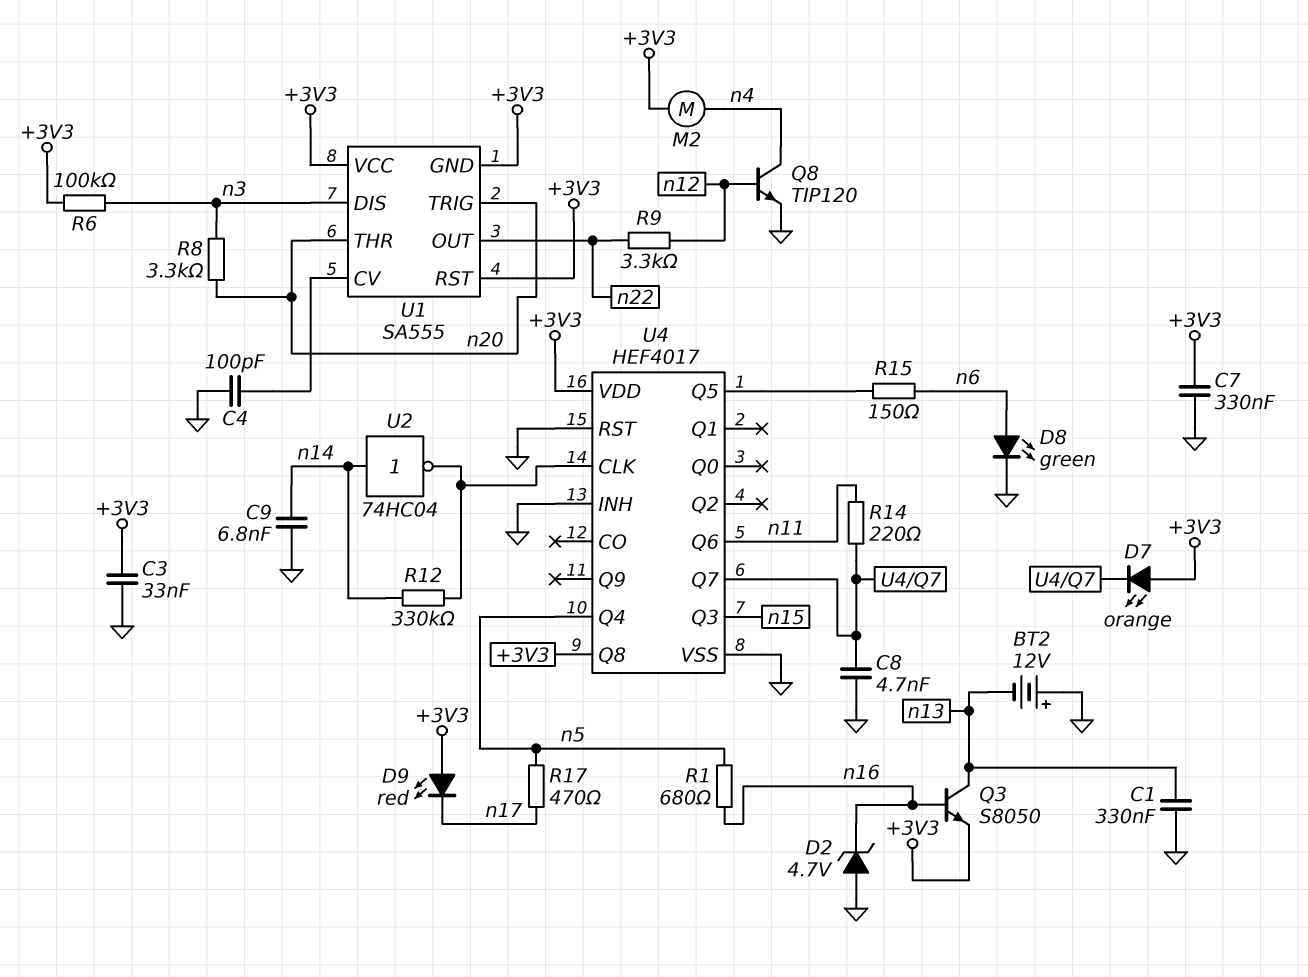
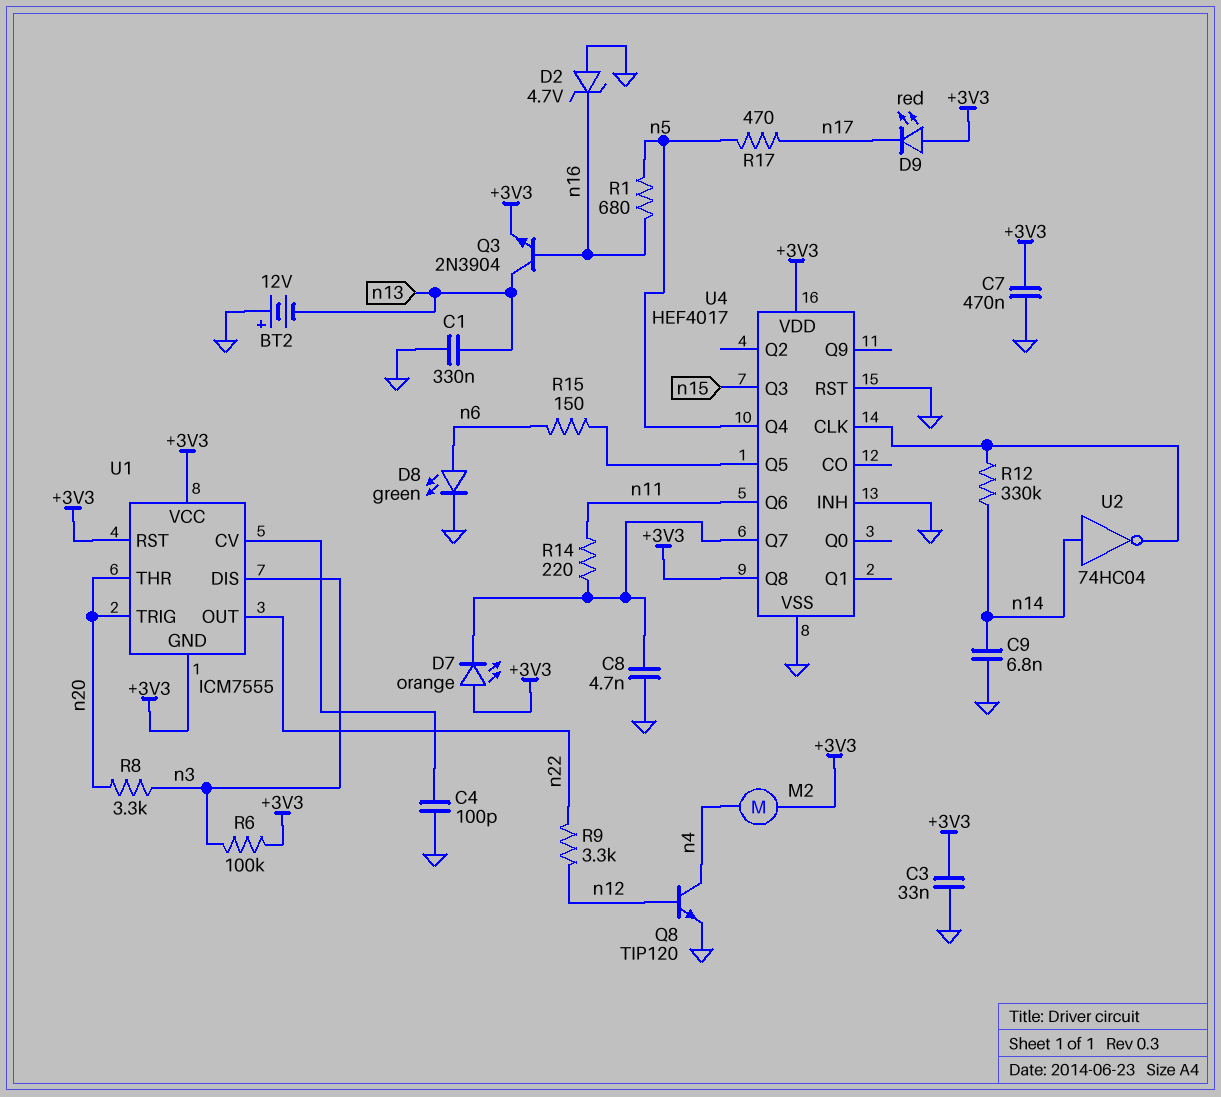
C7: 330nF (+3V3, GND) -> 470nF (+3V3, GND)
Q3: NPN S8050 (B n16, C n13, E +3V3) -> NPN 2N3904 (B n16, C n13, E +3V3)
U1: SA555 -> ICM7555

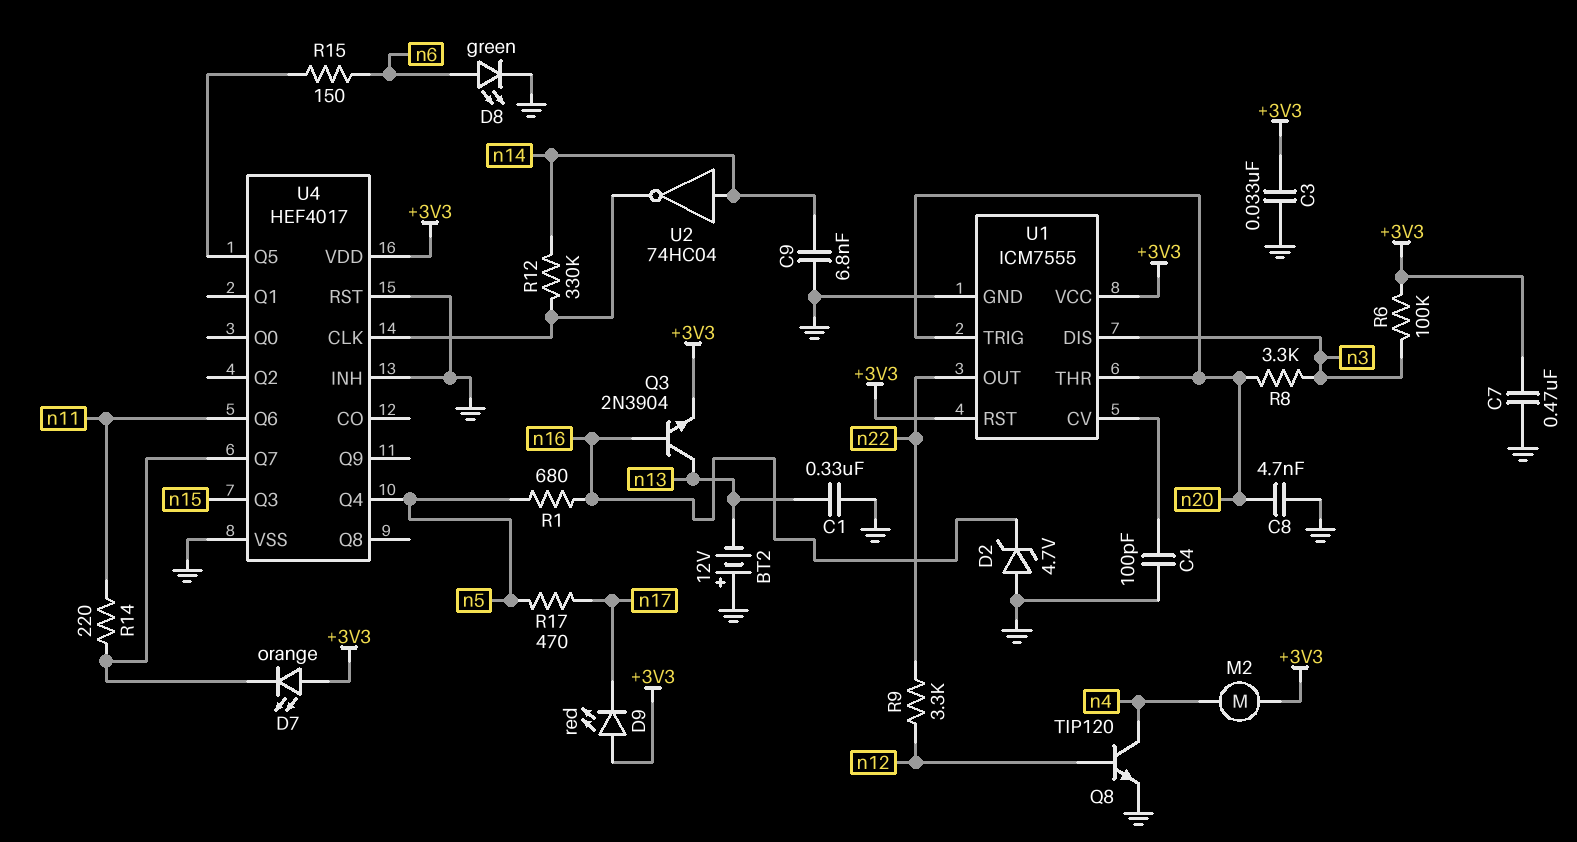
C8: 4.7nF (GND, U4/Q7) -> 4.7nF (GND, n20)
U1 pin GND: +3V3 -> GND
U4 pin Q8: +3V3 -> none

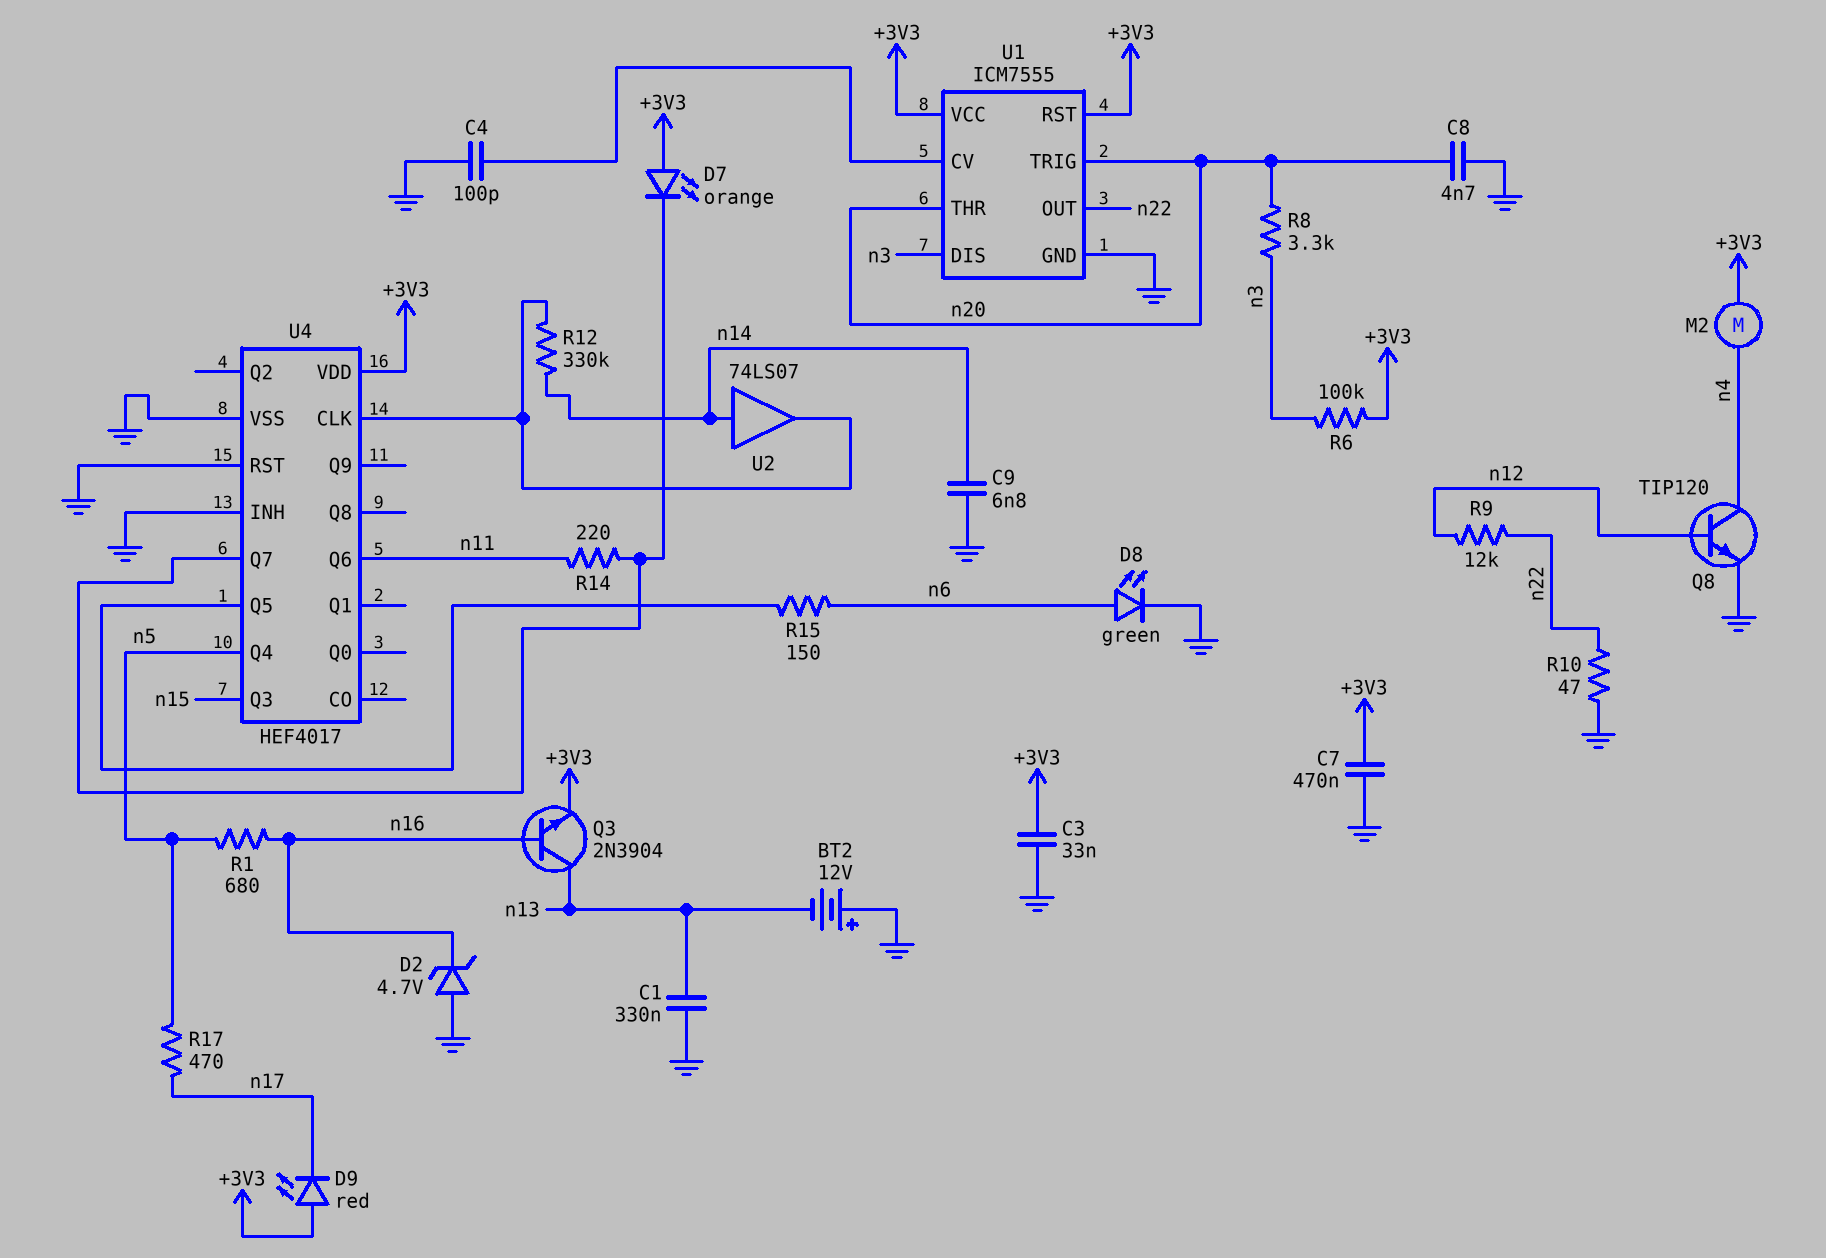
R9: 3.3k (n12, n22) -> 12k (n12, n22)
R10: none -> 47 (GND, n22)
U2: NOT 74HC04 (in n14, out U4/CLK) -> buffer 74LS07 (in n14, out U4/CLK)

